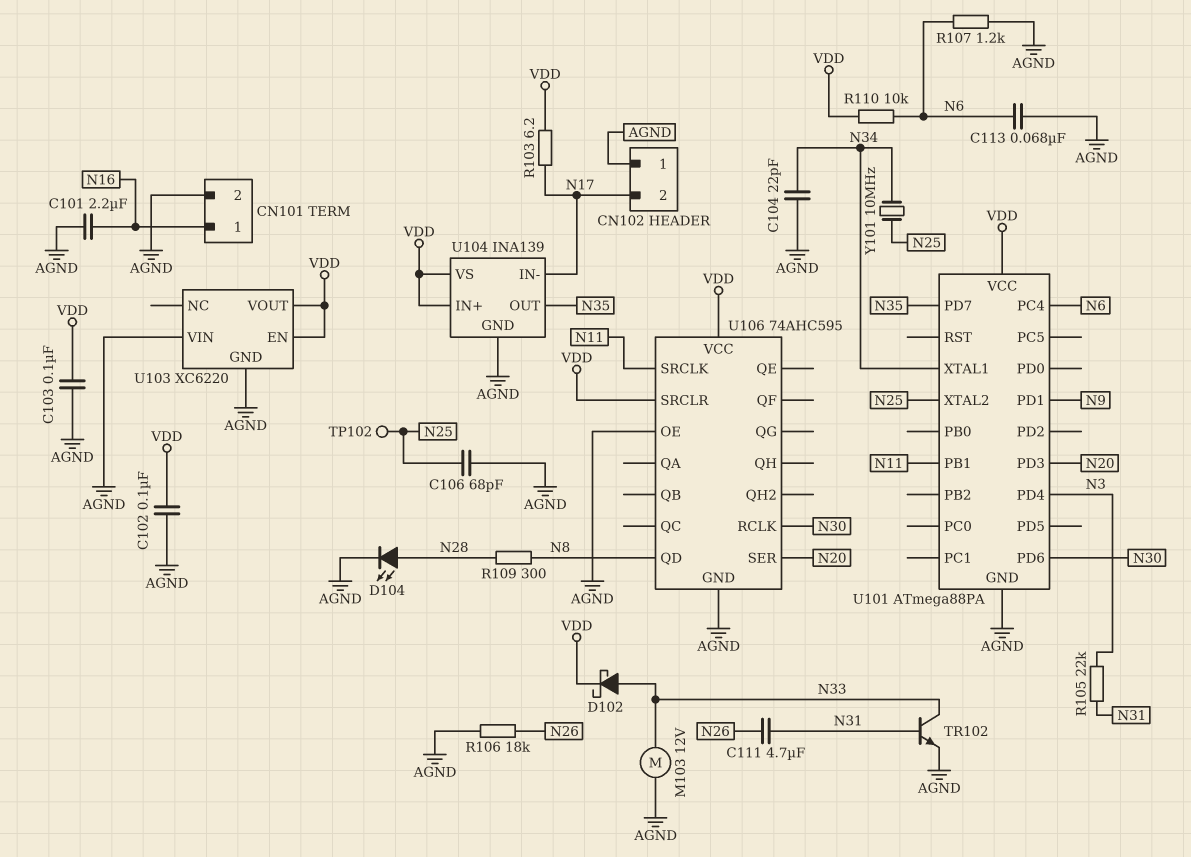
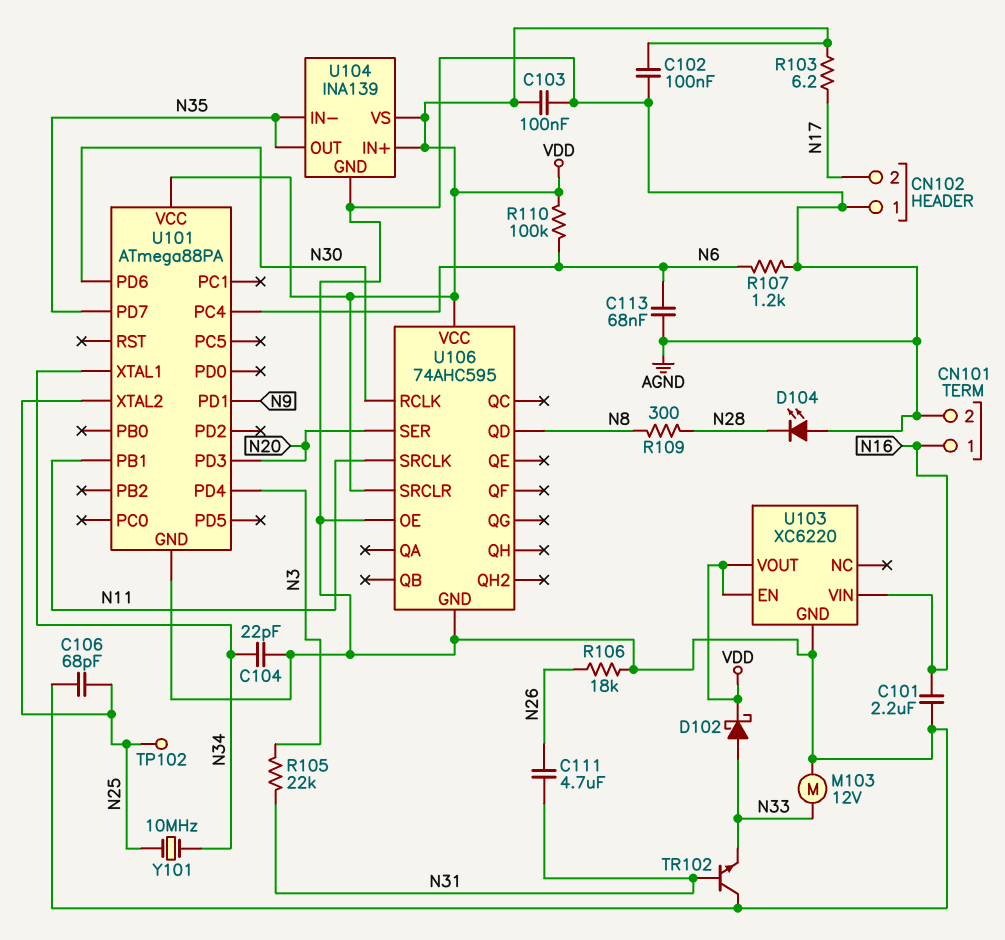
D104: LED (A N28, K AGND) -> LED (A AGND, K N28)
R110: 10k (N6, VDD) -> 100k (N6, VDD)
TR102: NPN (B N31, C N33, E AGND) -> NPN (B N31, C AGND, E N33)
U103 pin VIN: AGND -> N16
U104 pin IN-: N17 -> N35

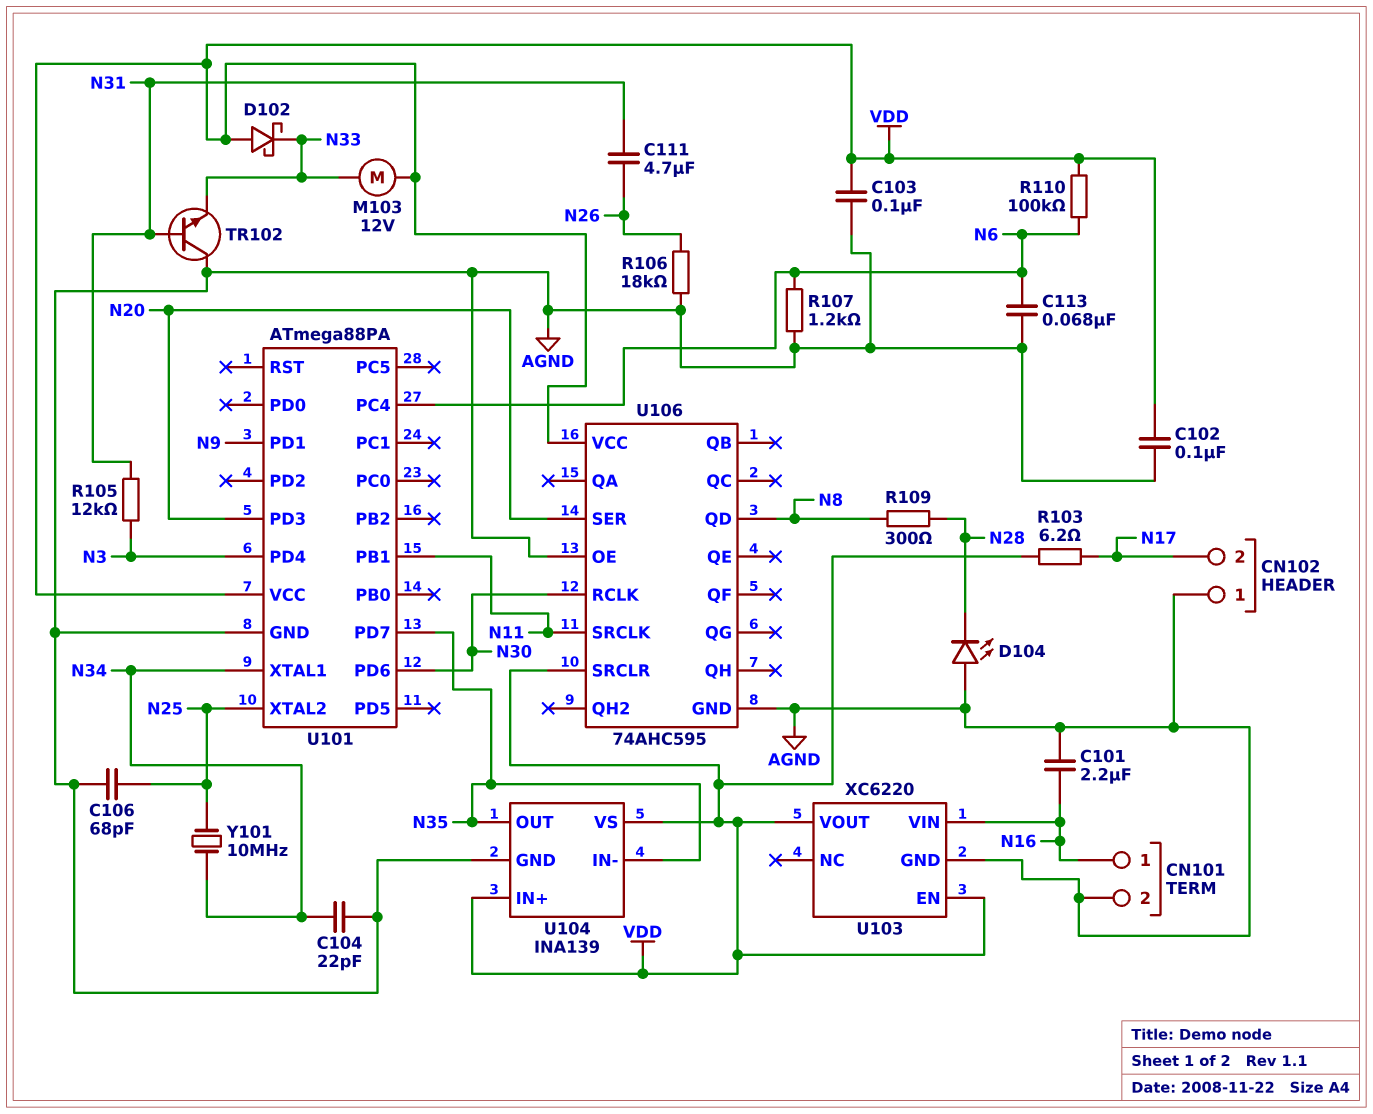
D102: schottky (A N33, K VDD) -> schottky (A VDD, K N33)
M103: motor 12V (AGND, N33) -> motor 12V (N33, VDD)
R105: 22k (N3, N31) -> 12k (N3, N31)
TP102: test point (N25) -> none

